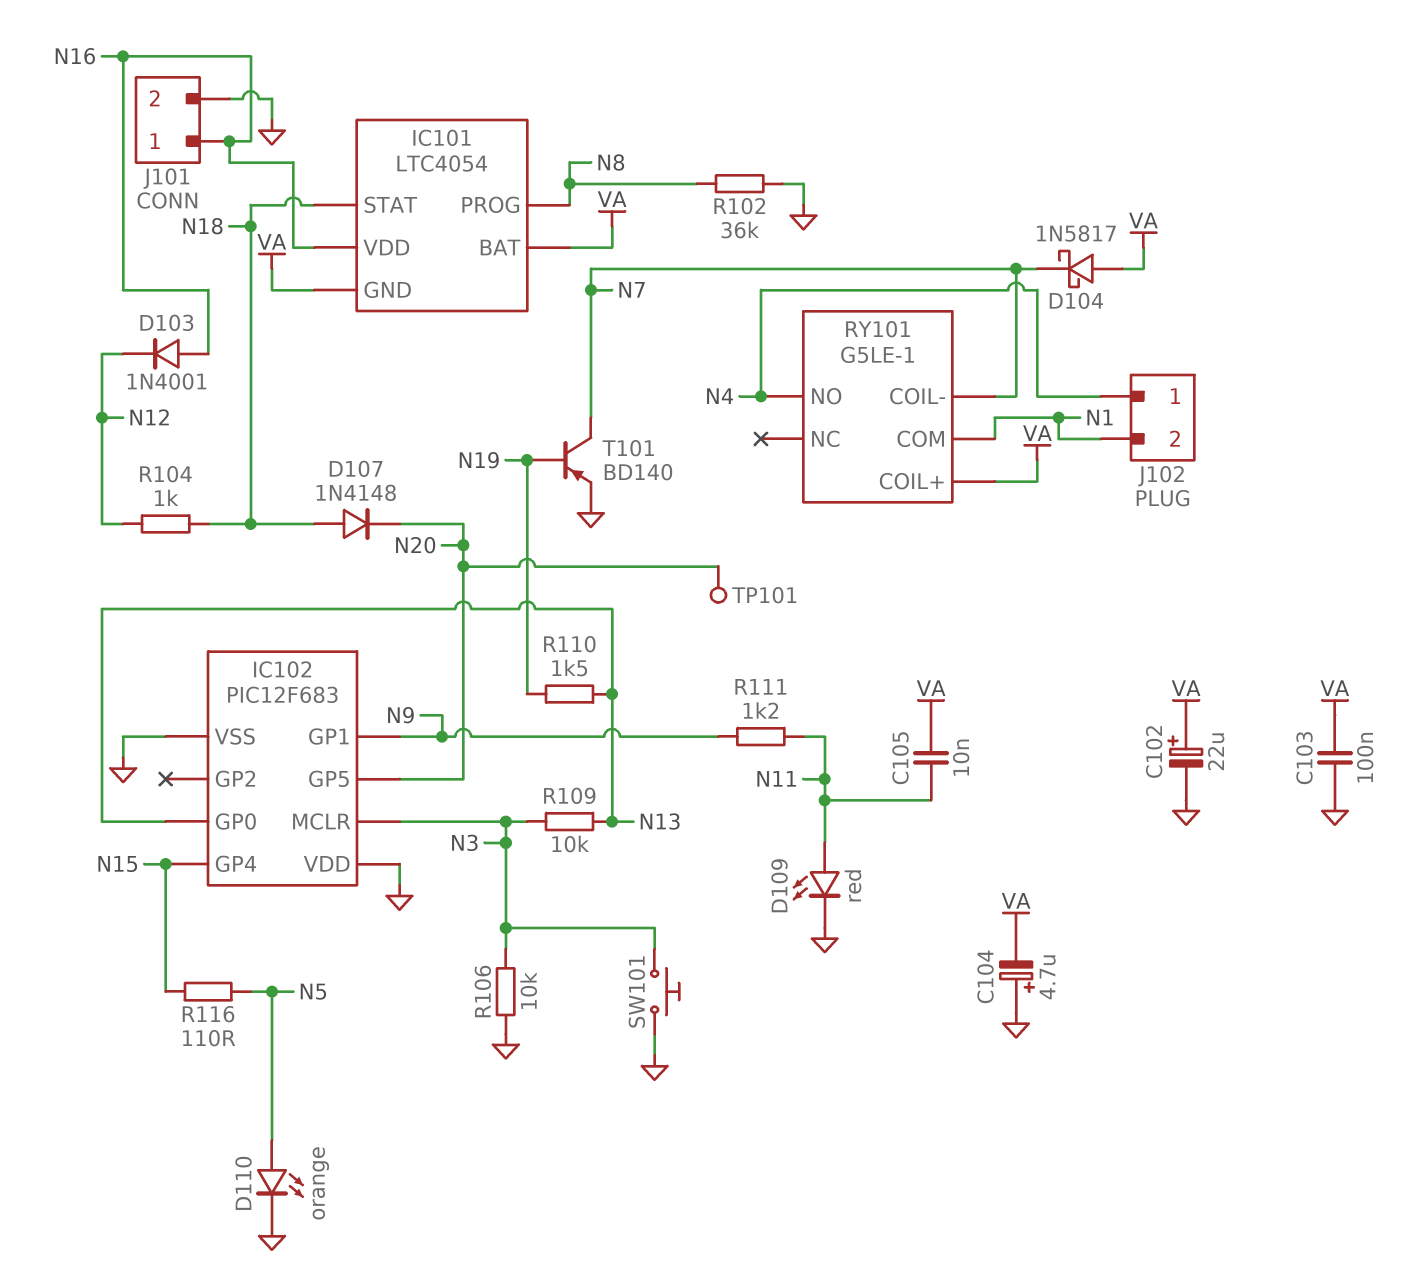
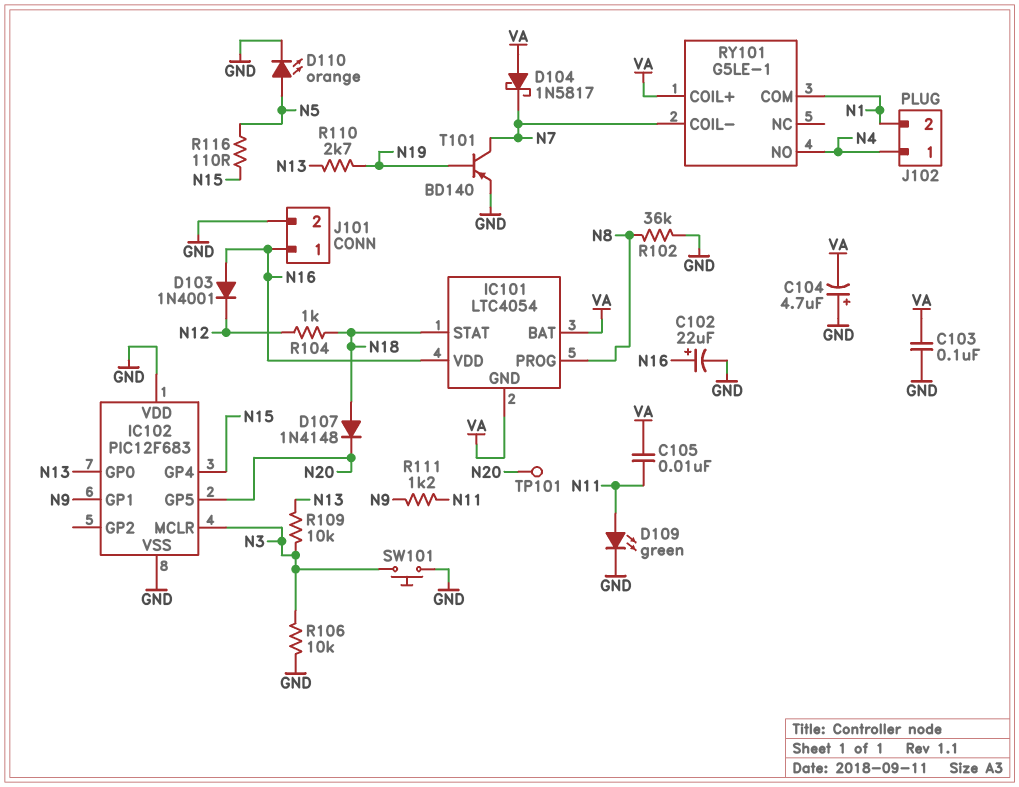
C102: 22uF (plus VA, minus GND) -> 22uF (plus N16, minus GND)
D109: LED red (A N11, K GND) -> LED green (A N11, K GND)
R110: 1.5k (N13, N19) -> 2.7k (N13, N19)

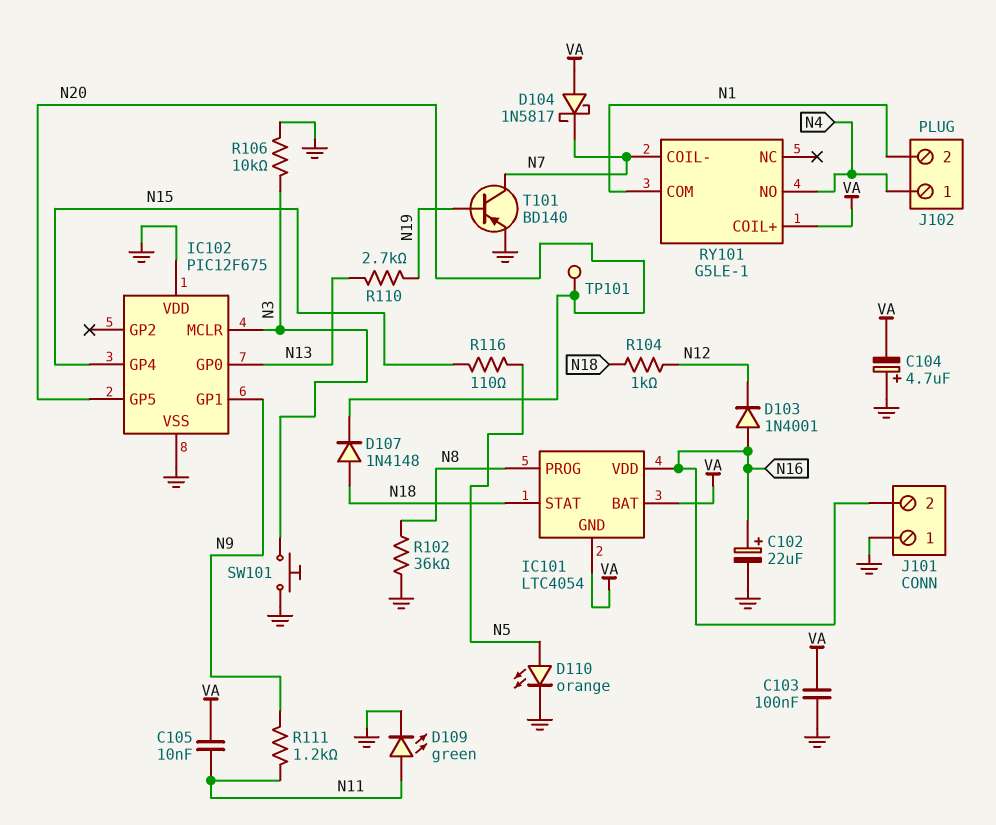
IC102: PIC12F683 -> PIC12F675
J101 pin 1: N16 -> GND
J101 pin 2: GND -> N16
R109: 10k (N3, N13) -> none

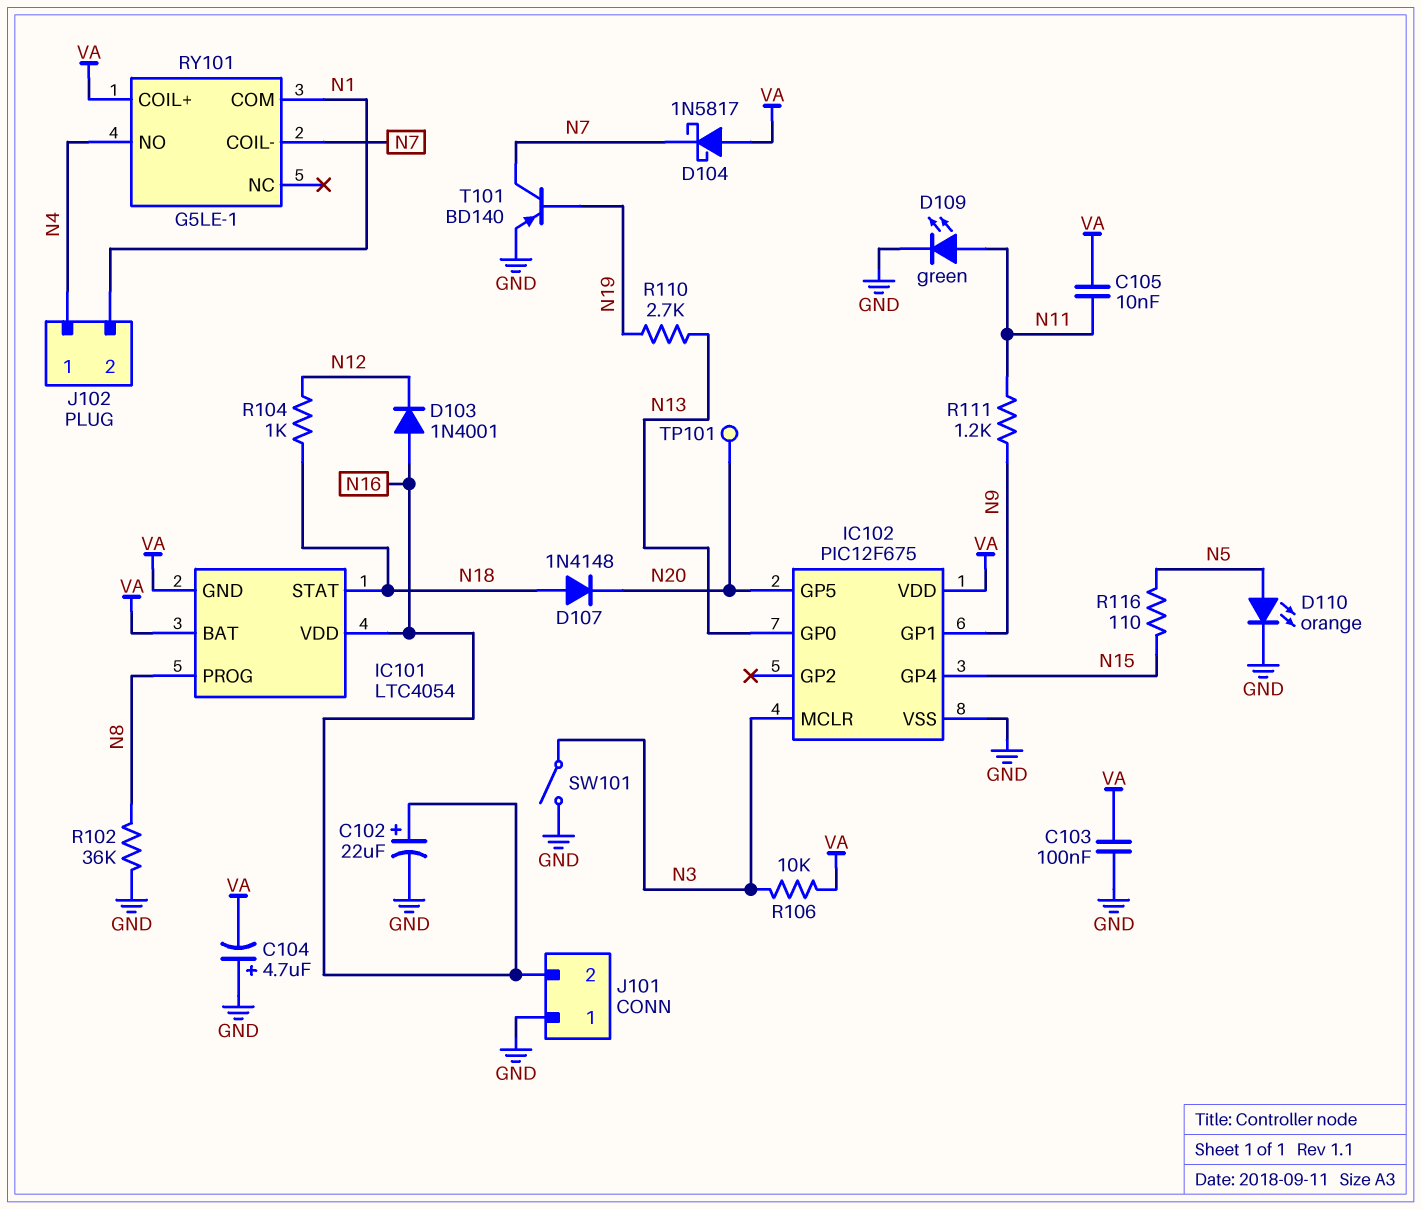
IC102 pin VDD: GND -> VA
R106: 10k (GND, N3) -> 10k (N3, VA)
SW101: button (GND, N3) -> switch (GND, N3)

